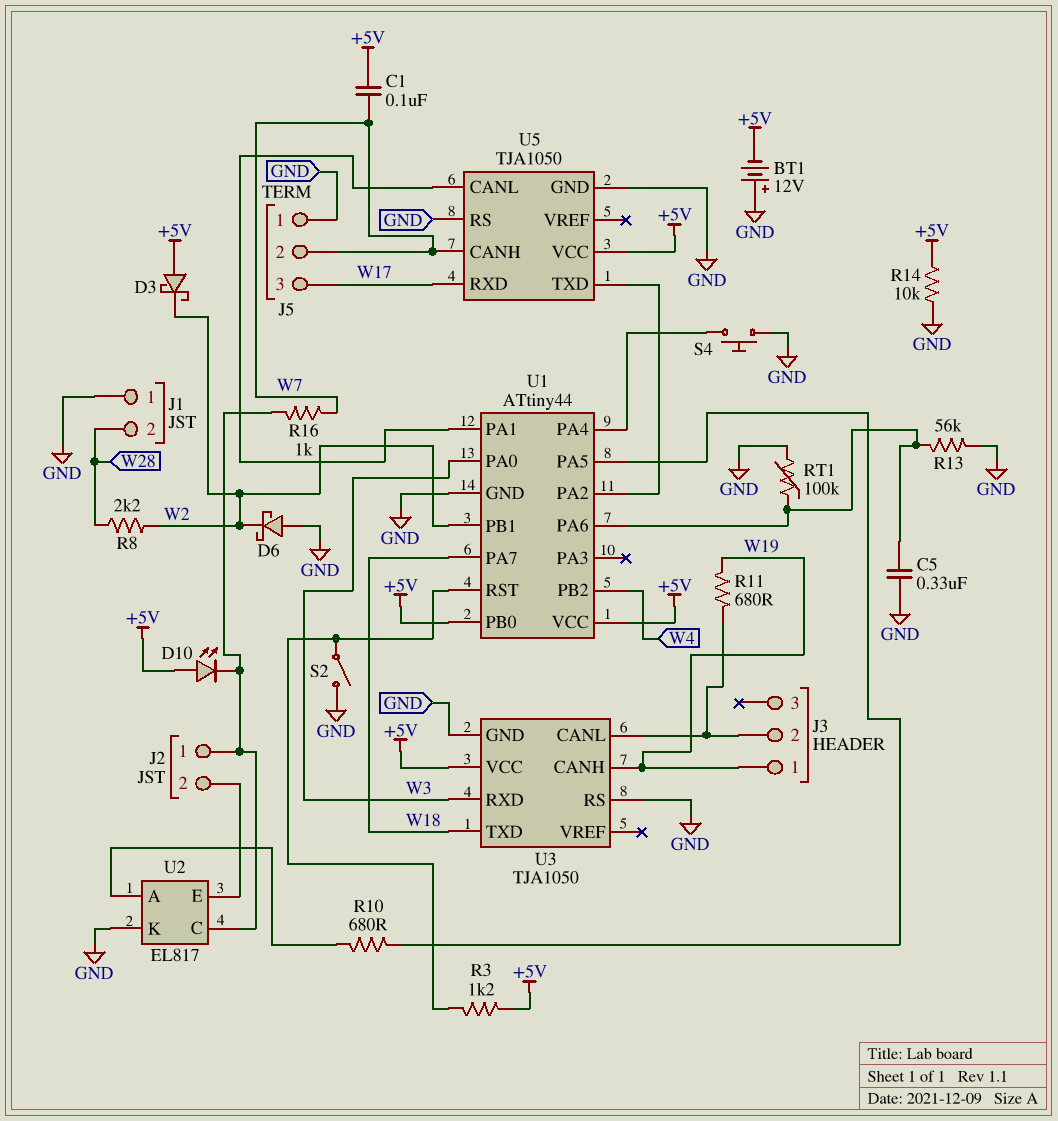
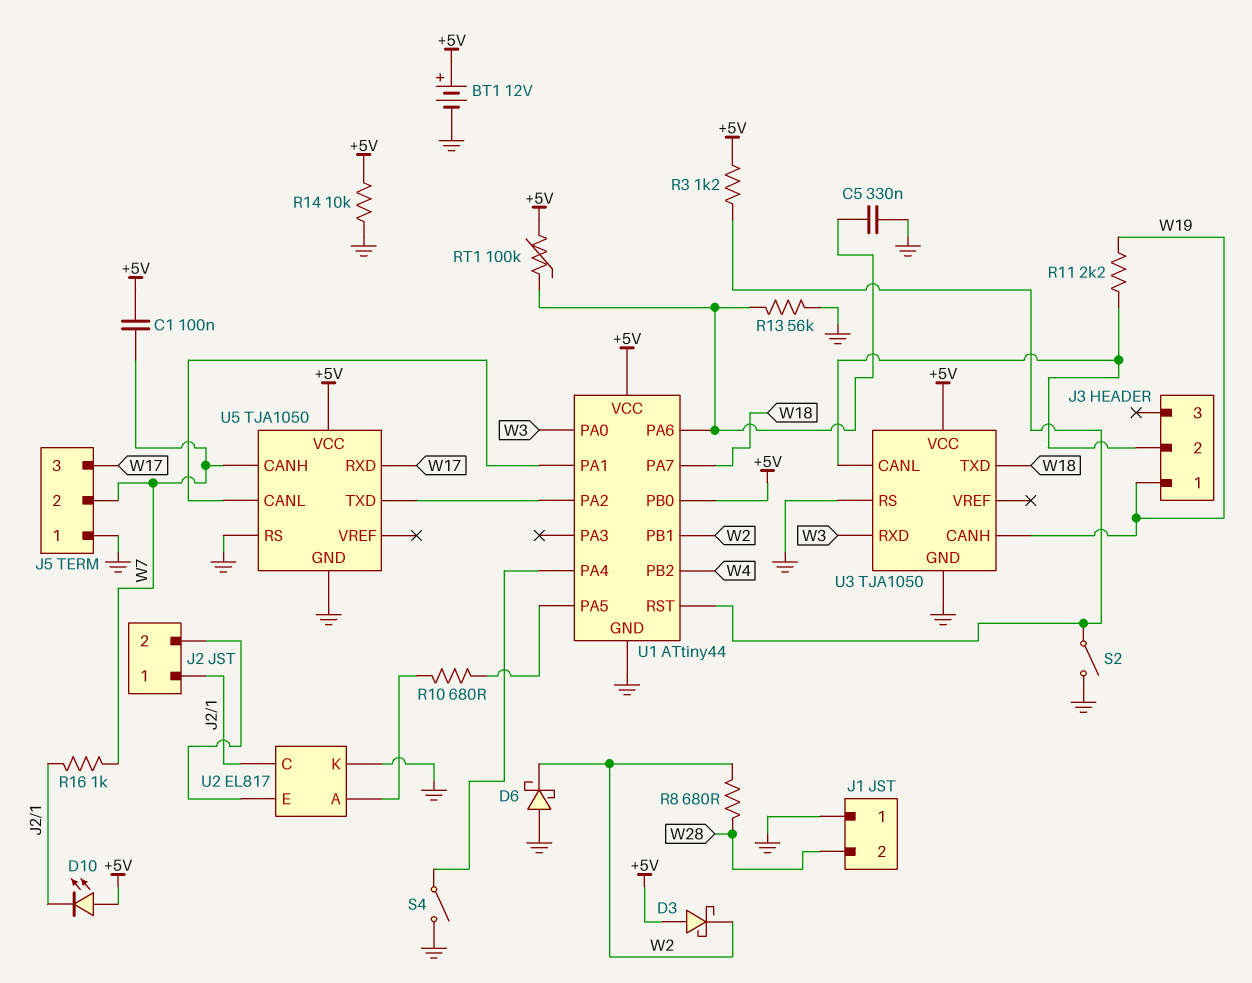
BT1: 12V (plus GND, minus +5V) -> 12V (plus +5V, minus GND)
R8: 2.2k (W2, W28) -> 680 (W2, W28)
R11: 680 (J3/2, W19) -> 2.2k (J3/2, W19)
RT1: 100k (GND, U1/PA6) -> 100k (+5V, U1/PA6)
S4: button (GND, U1/PA4) -> switch (GND, U1/PA4)

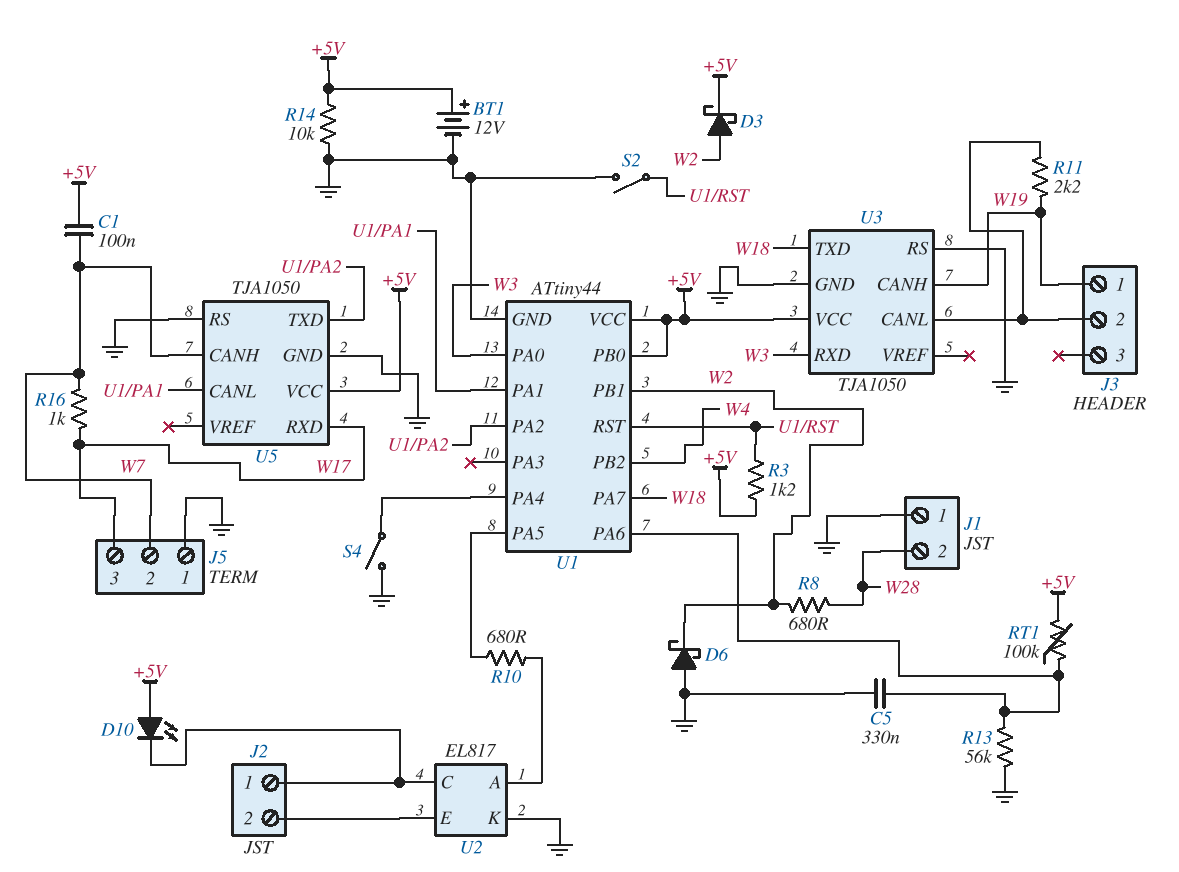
D3: schottky (A +5V, K W2) -> schottky (A W2, K +5V)
R16: 1k (J2/1, W7) -> 1k (W7, W17)

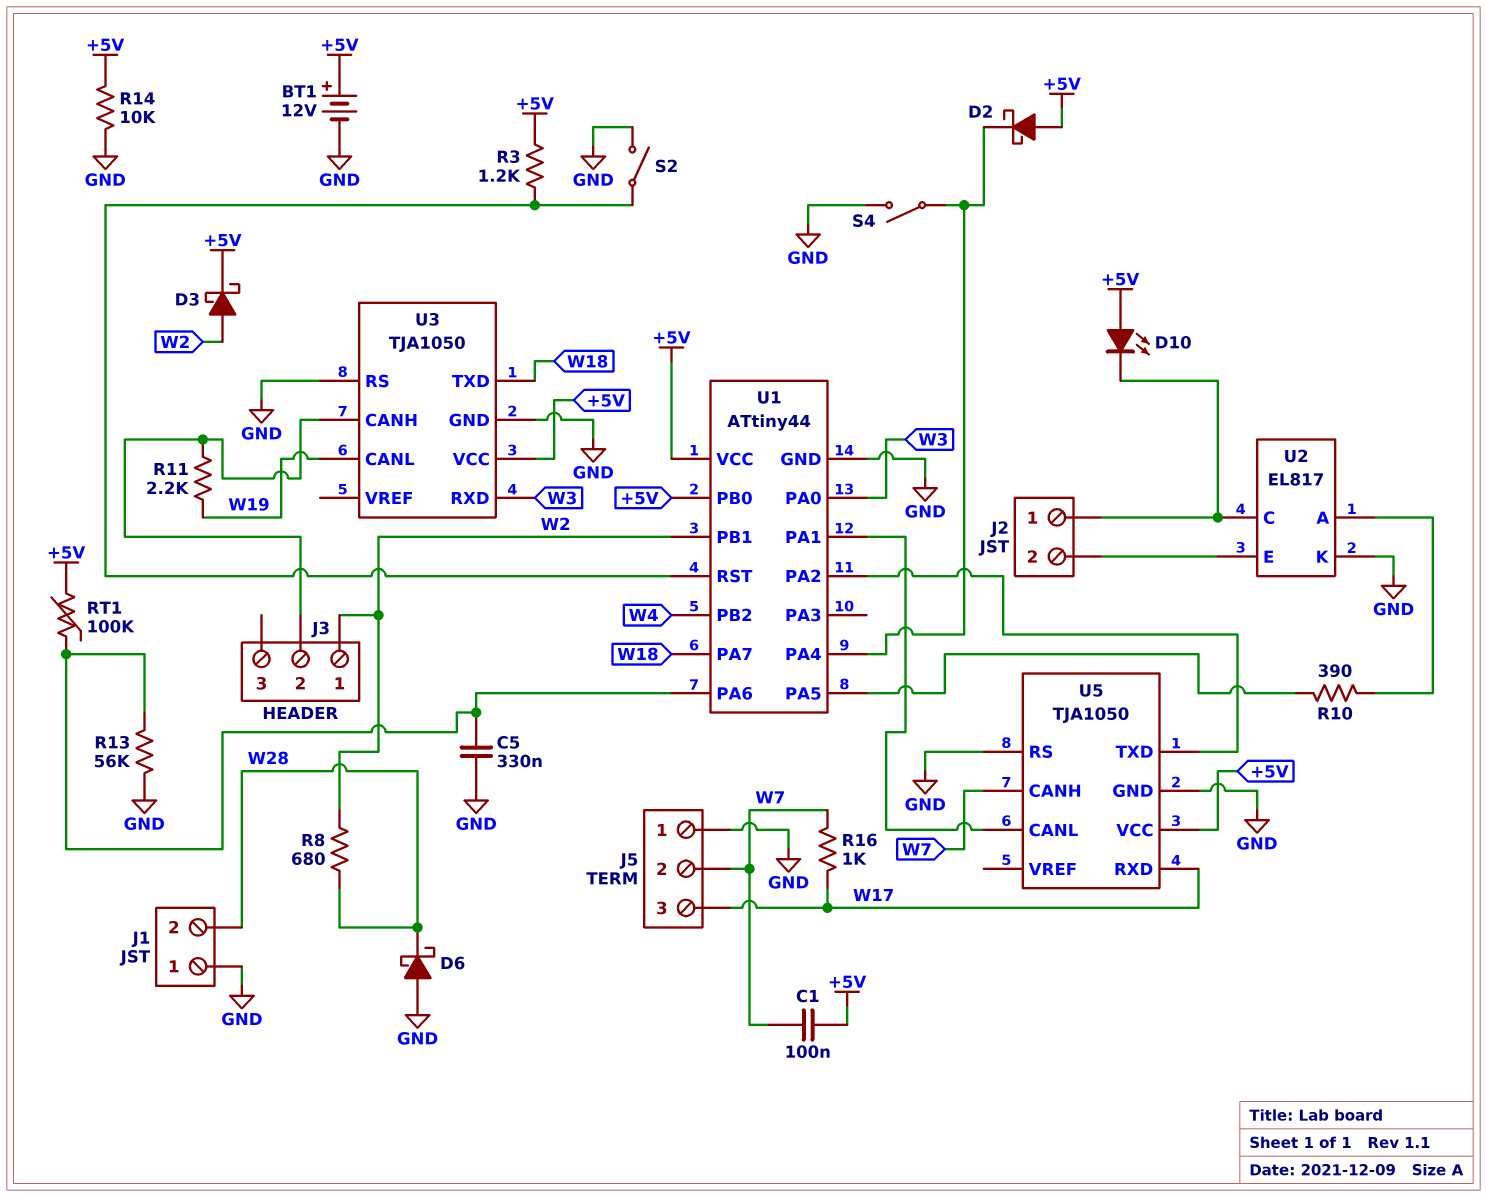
D2: none -> schottky (A +5V, K U1/PA4)
D6: schottky (A GND, K W2) -> schottky (A GND, K W28)
J3 pin 1: W19 -> W2
R10: 680 (U1/PA5, U2/A) -> 390 (U1/PA5, U2/A)
U3 pin CANH: W19 -> J3/2
U3 pin CANL: J3/2 -> W19

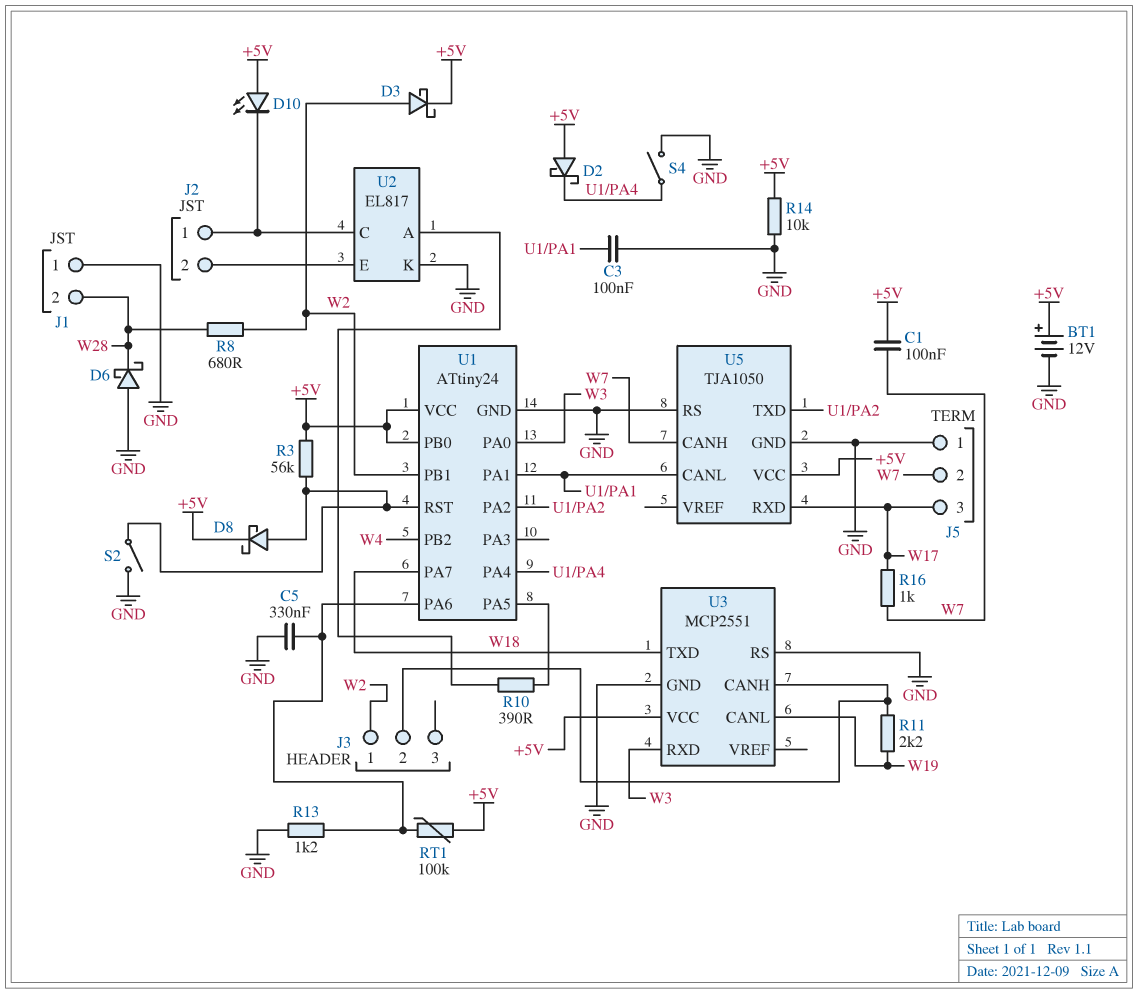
C3: none -> 100nF (GND, U1/PA1)
D8: none -> schottky (A U1/RST, K +5V)
R3: 1.2k (+5V, U1/RST) -> 56k (+5V, U1/RST)
R13: 56k (GND, U1/PA6) -> 1.2k (GND, U1/PA6)
U1: ATtiny44 -> ATtiny24
U3: TJA1050 -> MCP2551

